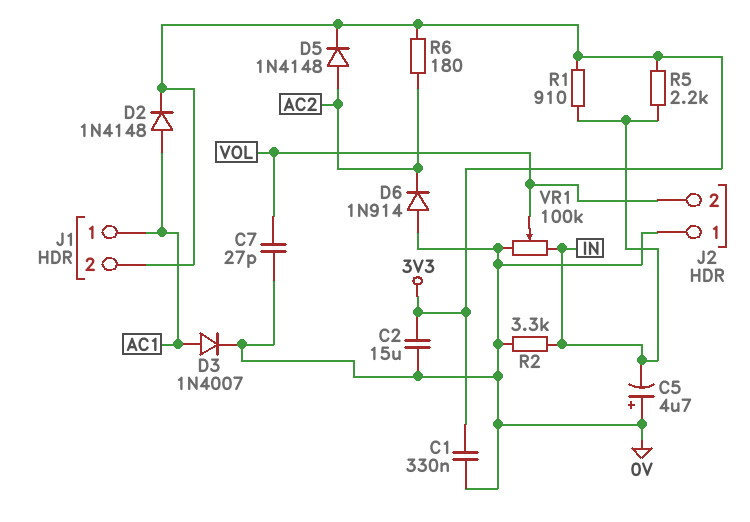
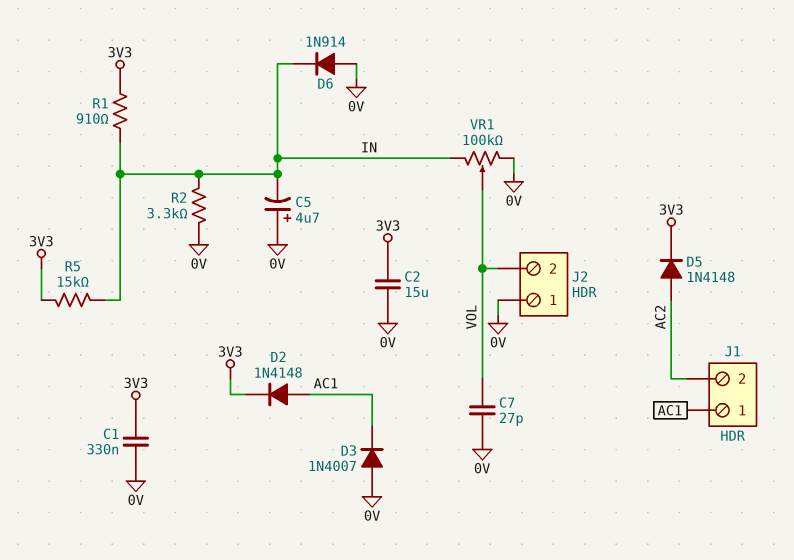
D3: diode 1N4007 (A AC1, K 0V) -> diode 1N4007 (A 0V, K AC1)
D6: diode 1N914 (A 0V, K AC2) -> diode 1N914 (A 0V, K IN)
J1 pin 2: 3V3 -> AC2
R5: 2.2k (3V3, IN) -> 15k (3V3, IN)
R6: 180 (3V3, AC2) -> none

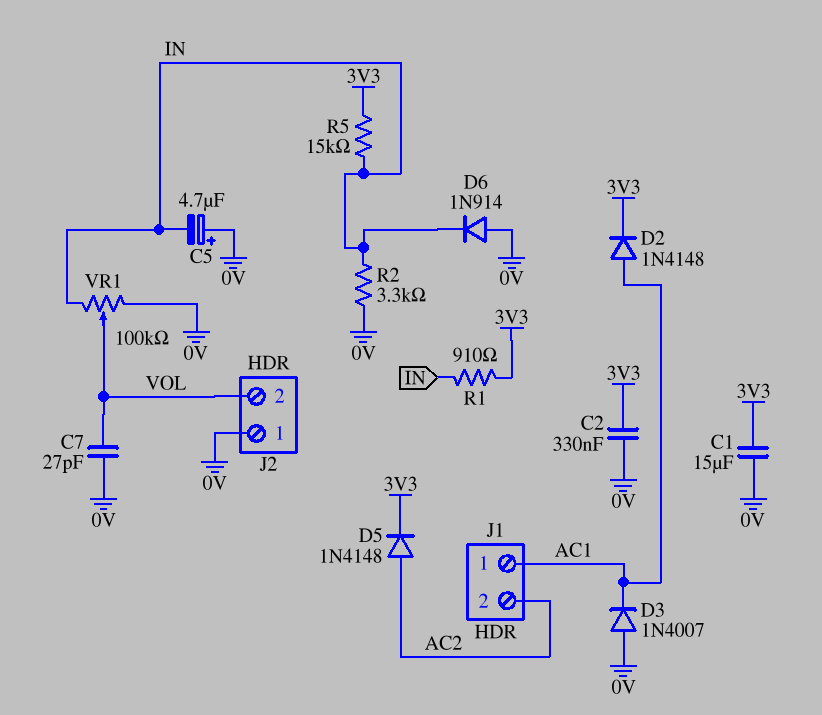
C1: 330nF (0V, 3V3) -> 15uF (0V, 3V3)
C2: 15uF (0V, 3V3) -> 330nF (0V, 3V3)

